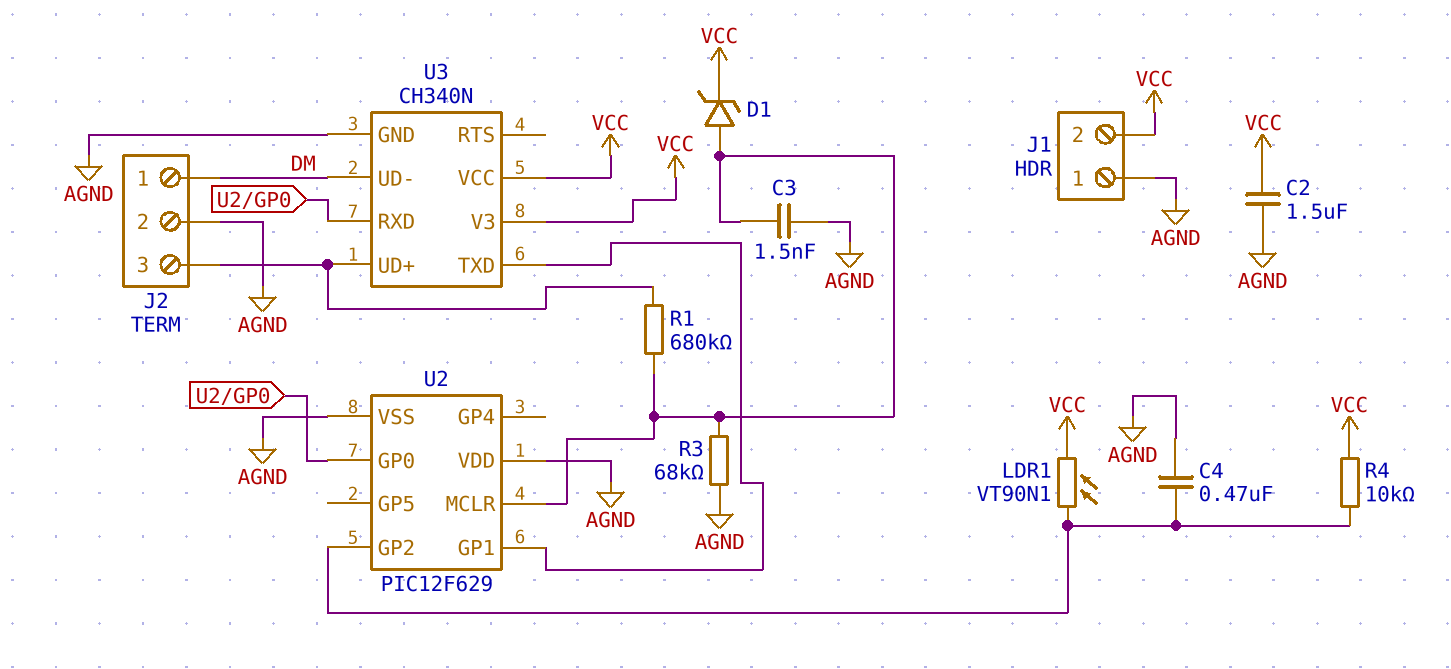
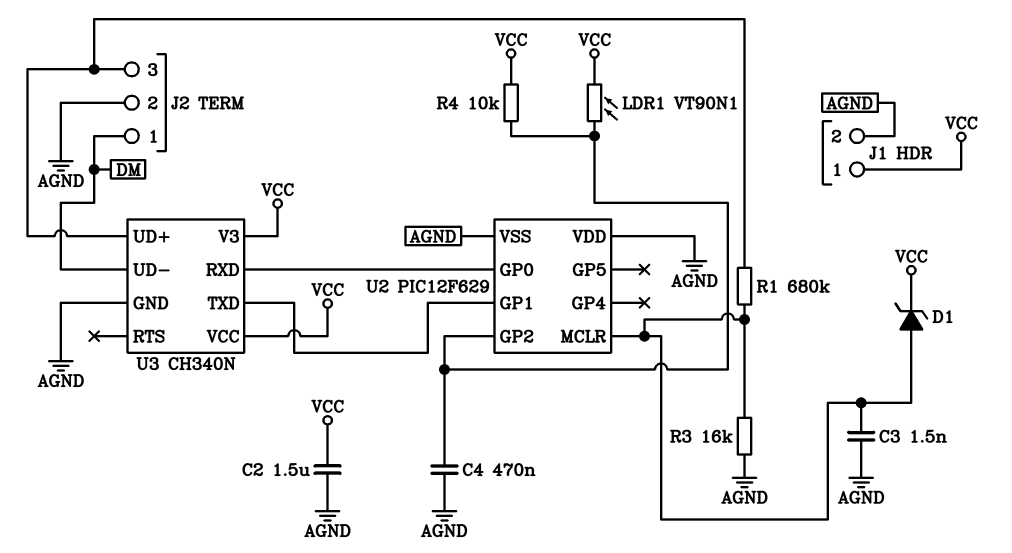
J1 pin 1: AGND -> VCC
J1 pin 2: VCC -> AGND
R3: 68k (AGND, U2/MCLR) -> 16k (AGND, U2/MCLR)

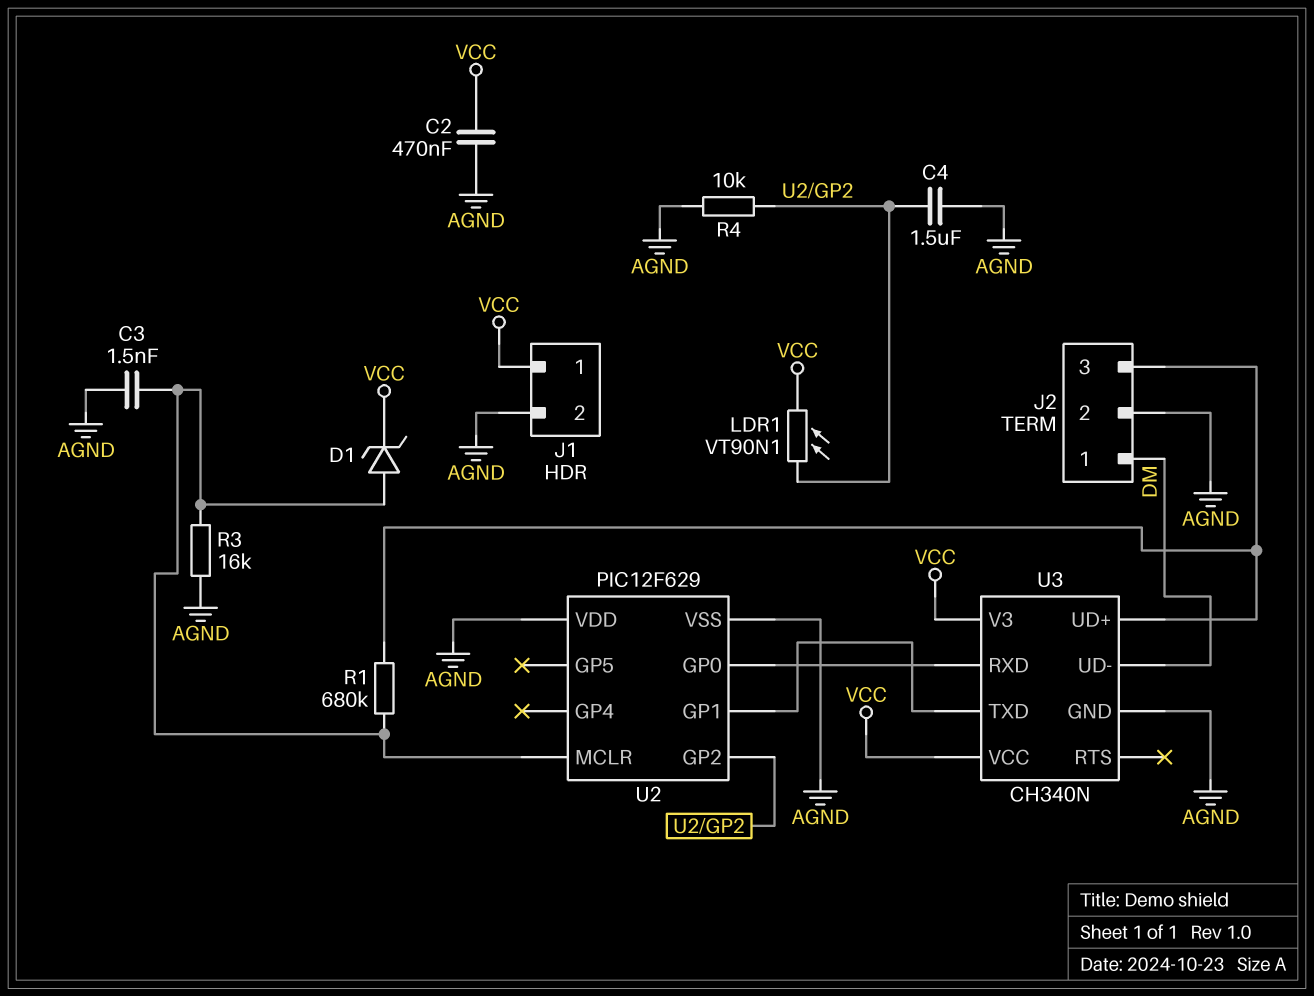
C2: 1.5uF (AGND, VCC) -> 470nF (AGND, VCC)
C4: 470nF (AGND, U2/GP2) -> 1.5uF (AGND, U2/GP2)
R4: 10k (U2/GP2, VCC) -> 10k (AGND, U2/GP2)

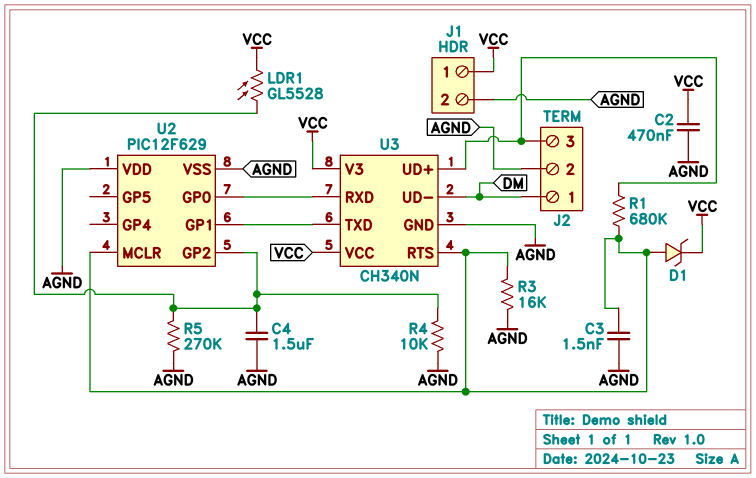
LDR1: VT90N1 (U2/GP2, VCC) -> GL5528 (U2/GP2, VCC)
R5: none -> 270k (AGND, U2/GP2)
U3 pin RTS: none -> U2/MCLR

